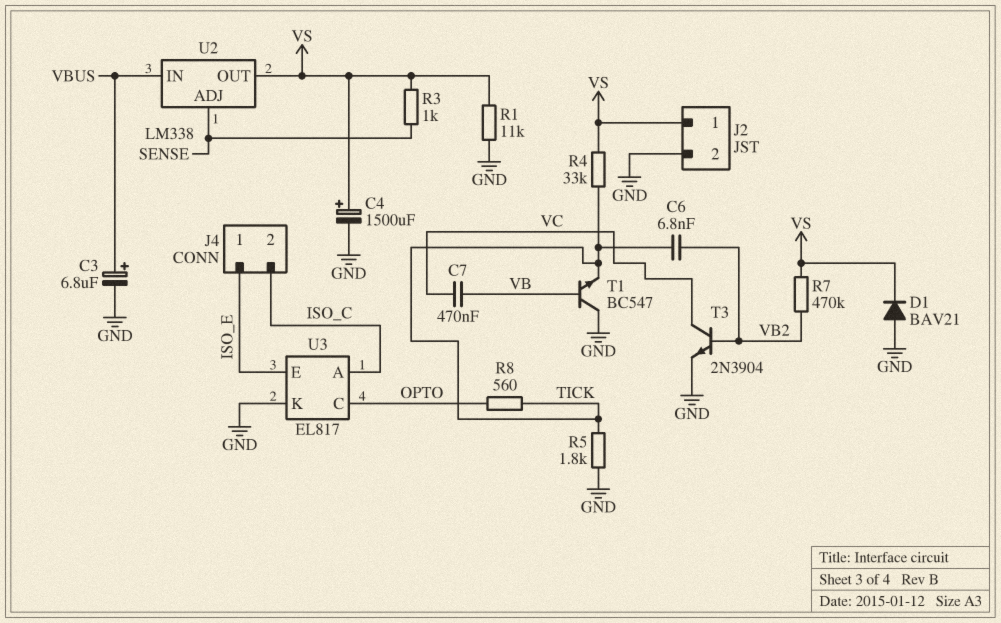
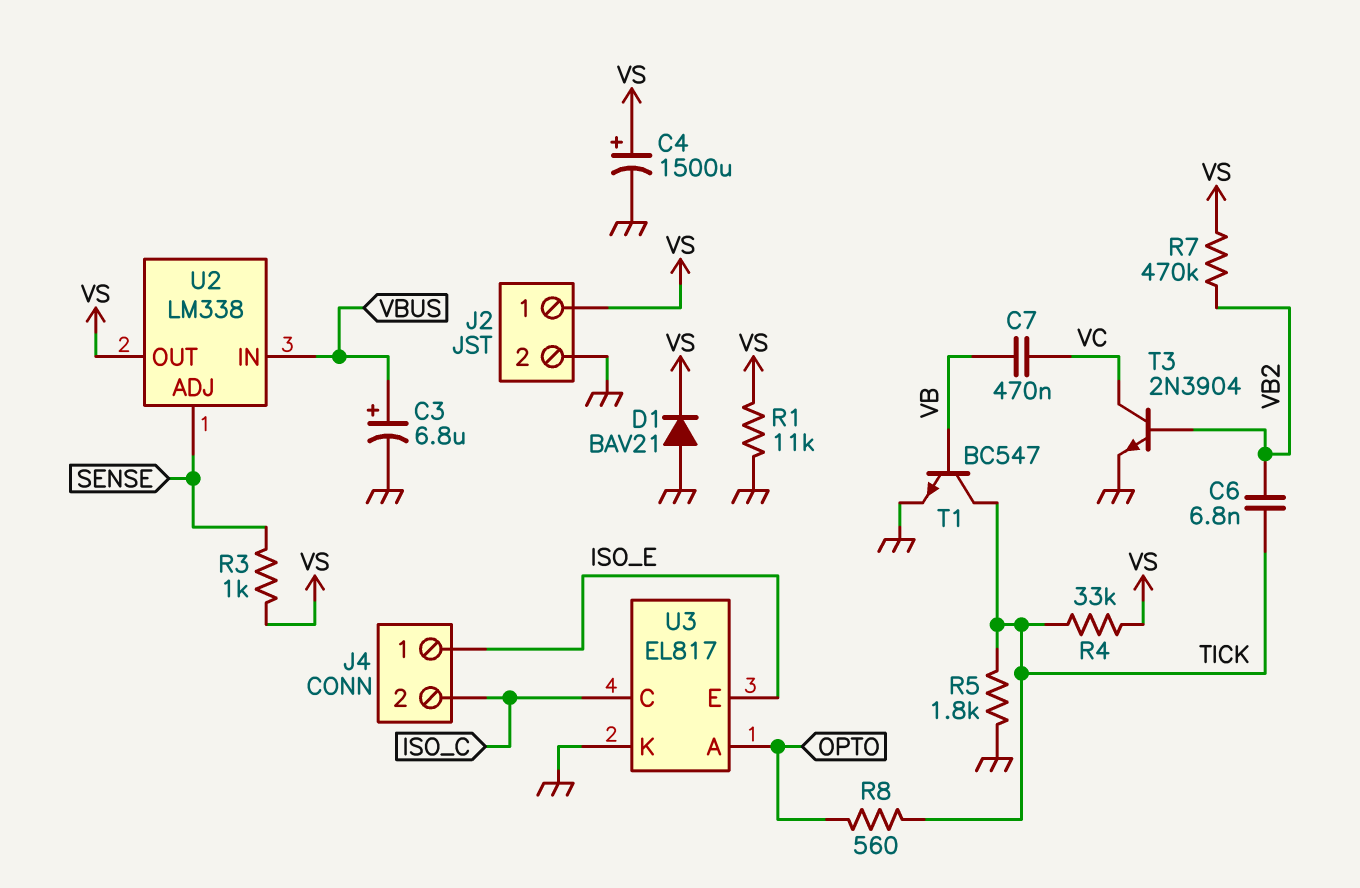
T1: NPN BC547 (B VB, C GND, E TICK) -> NPN BC547 (B VB, C TICK, E GND)
U3 pin A: ISO_C -> OPTO
U3 pin C: OPTO -> ISO_C

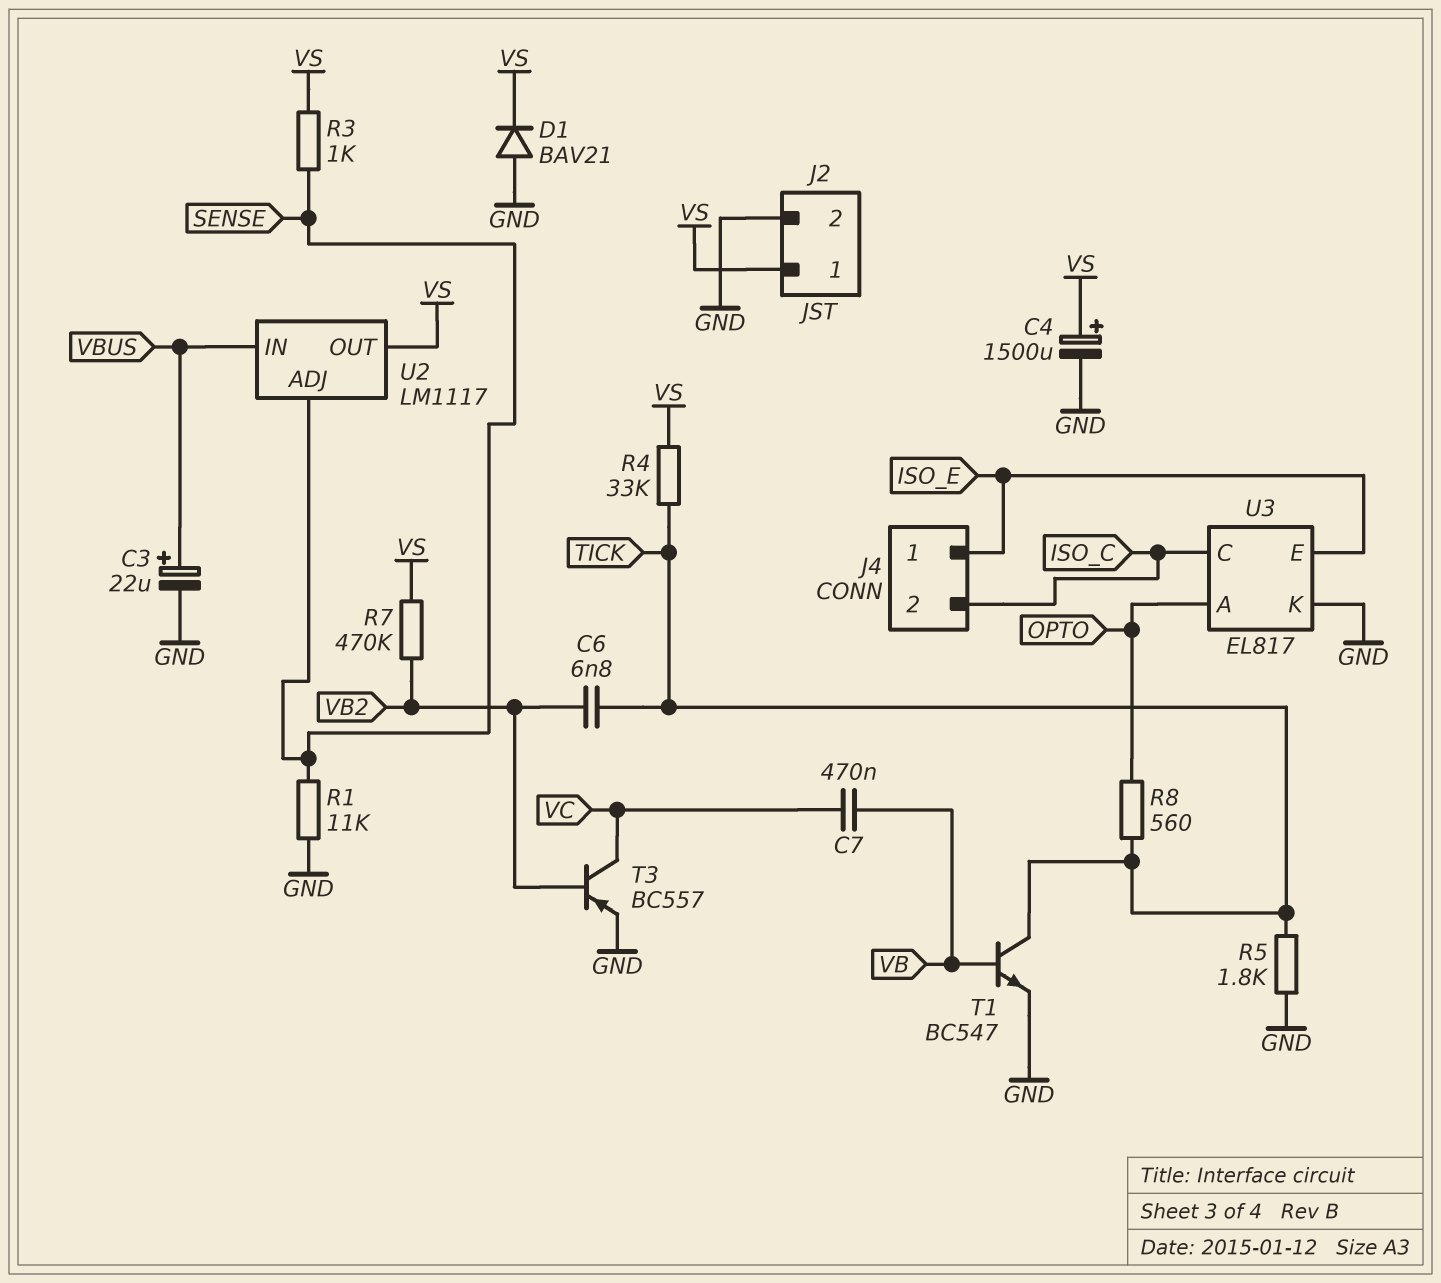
C3: 6.8uF (plus VBUS, minus GND) -> 22uF (plus VBUS, minus GND)
R1: 11k (GND, VS) -> 11k (GND, SENSE)
T3: NPN 2N3904 (B VB2, C VC, E GND) -> PNP BC557 (B VB2, C VC, E GND)
U2: LM338 -> LM1117

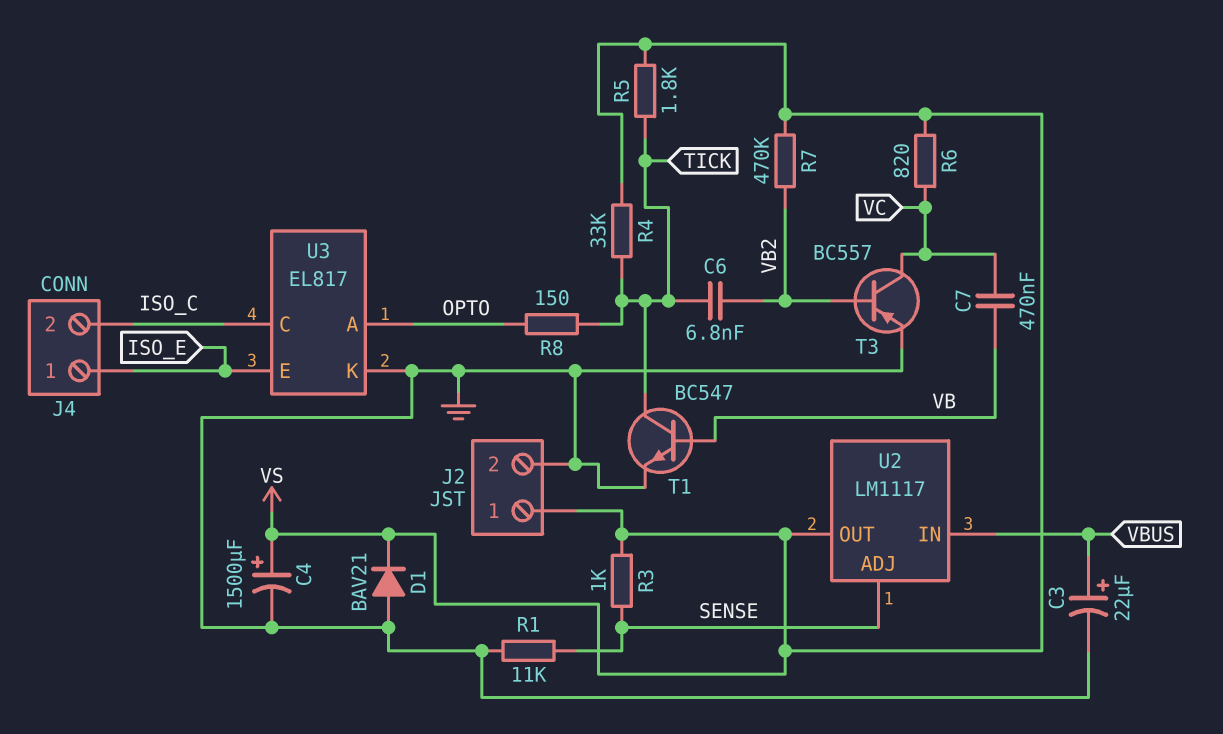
R5: 1.8k (GND, TICK) -> 1.8k (TICK, VS)
R6: none -> 820 (VC, VS)
R8: 560 (OPTO, TICK) -> 150 (OPTO, TICK)

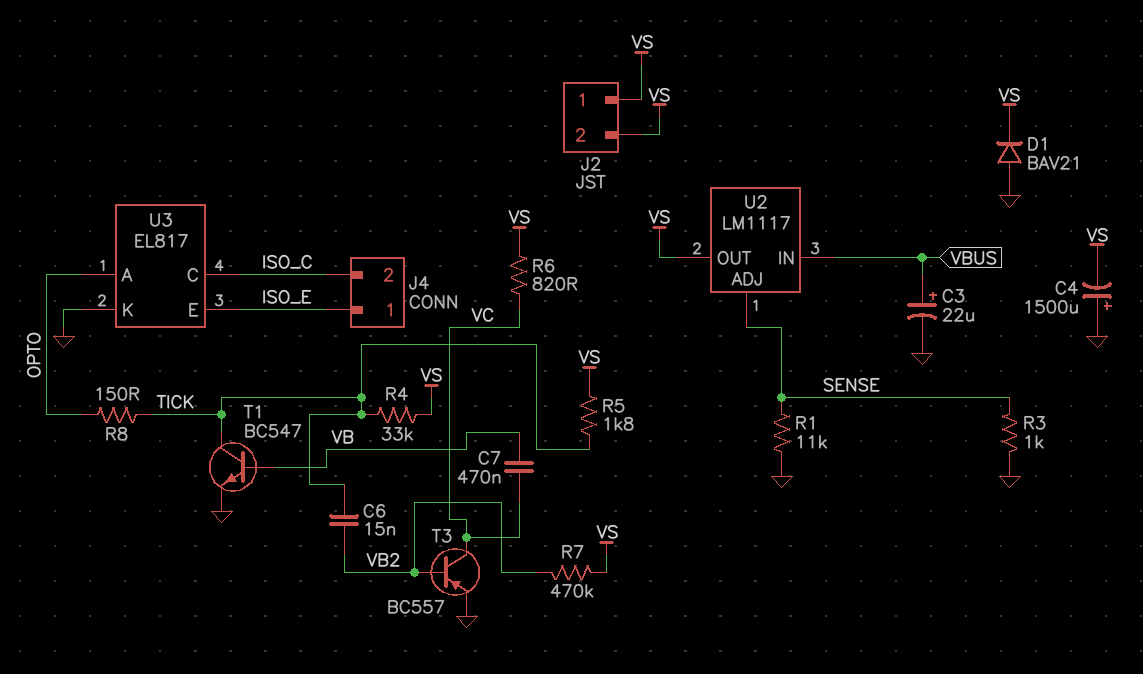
C4: 1500uF (plus VS, minus GND) -> 1500uF (plus GND, minus VS)
C6: 6.8nF (TICK, VB2) -> 15nF (TICK, VB2)
J2 pin 2: GND -> VS
R3: 1k (SENSE, VS) -> 1k (GND, SENSE)

